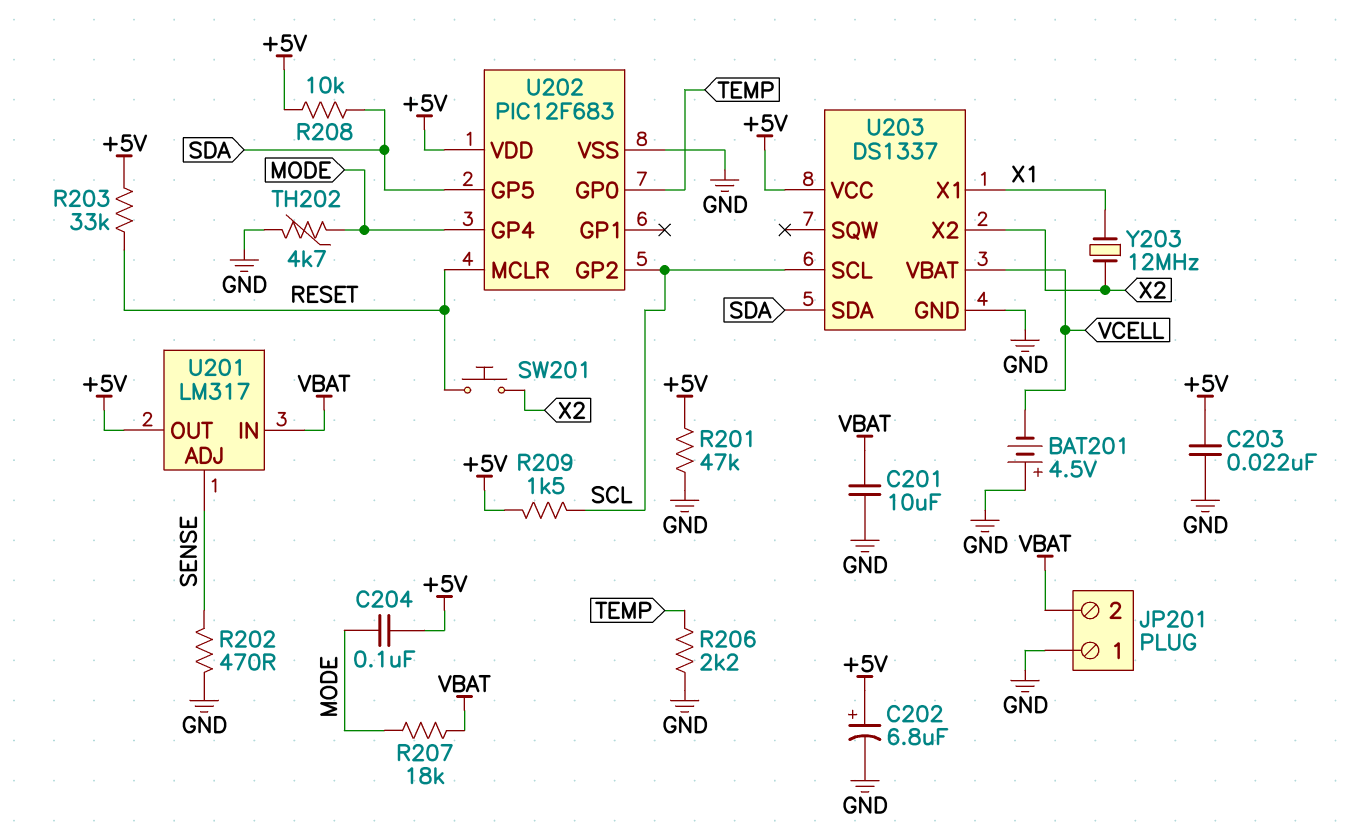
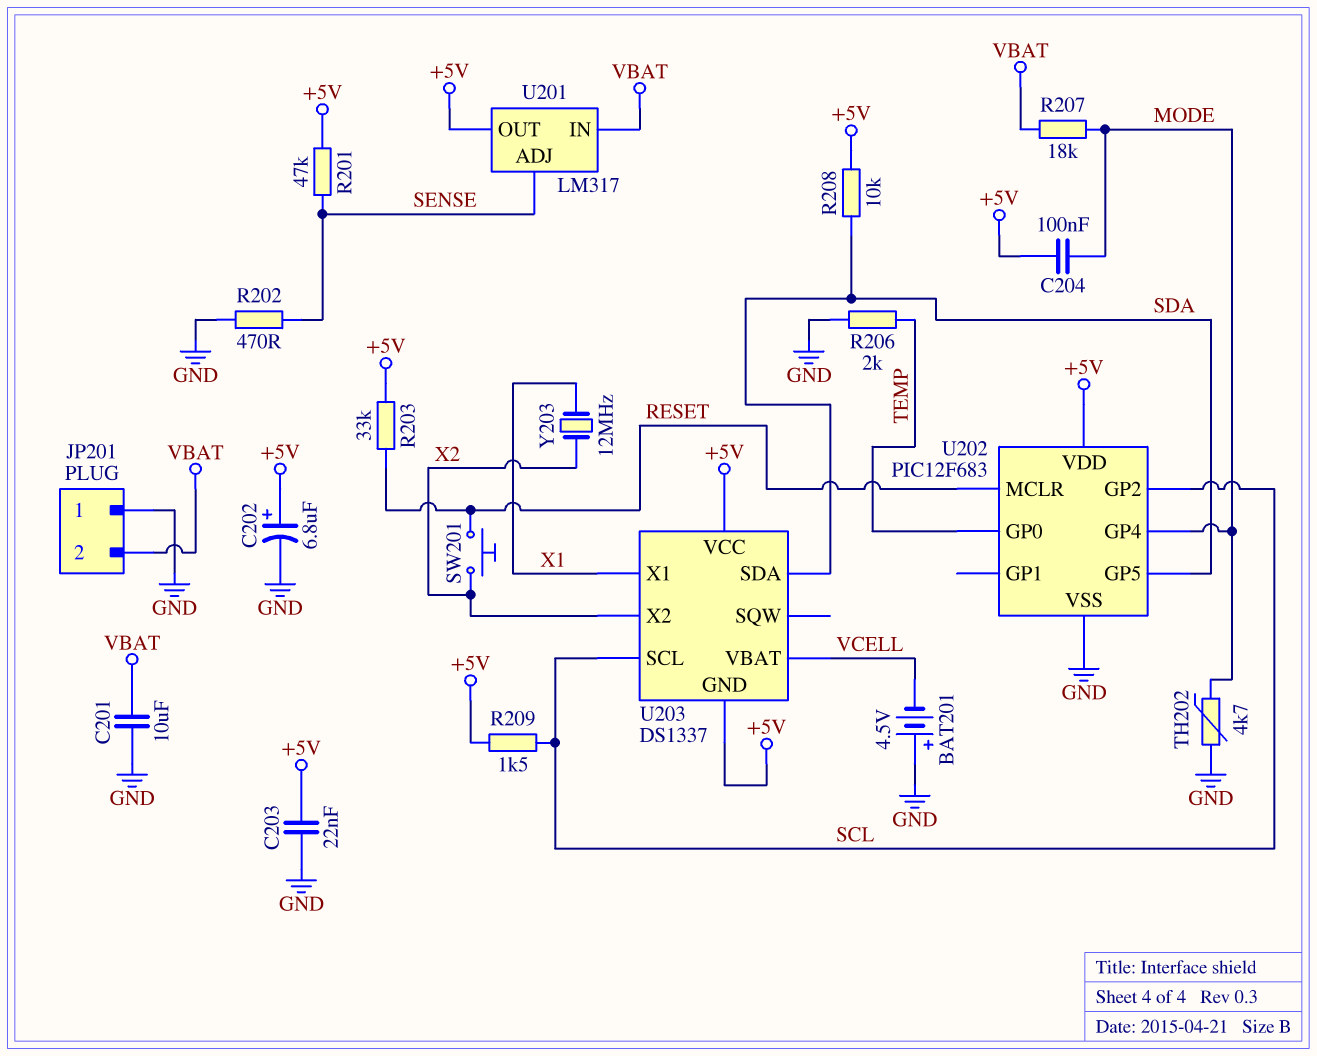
R201: 47k (+5V, GND) -> 47k (+5V, SENSE)
R206: 2.2k (GND, TEMP) -> 2k (GND, TEMP)
U203 pin GND: GND -> +5V

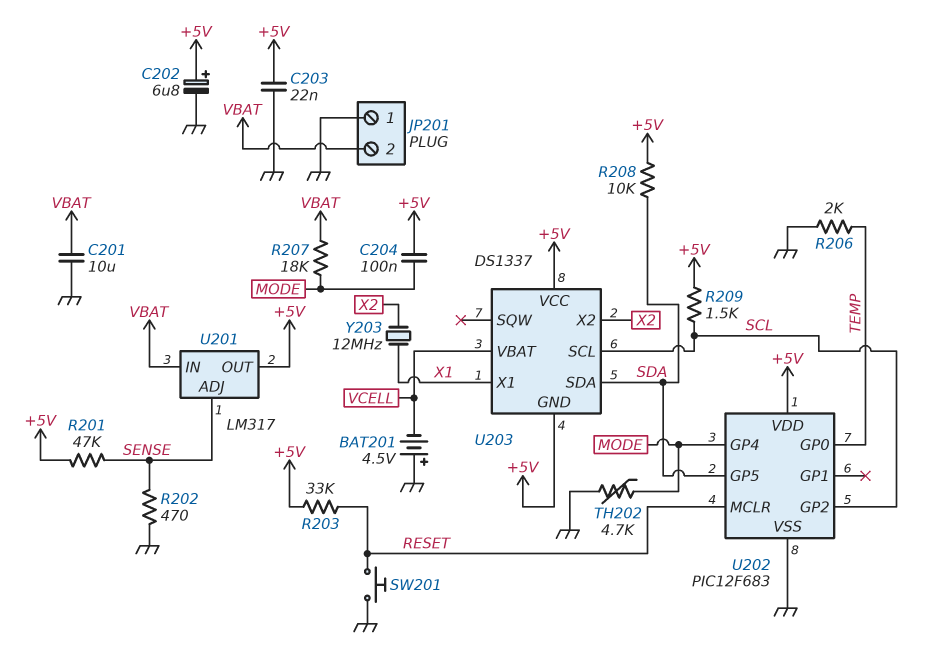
SW201: button (RESET, X2) -> button (GND, RESET)

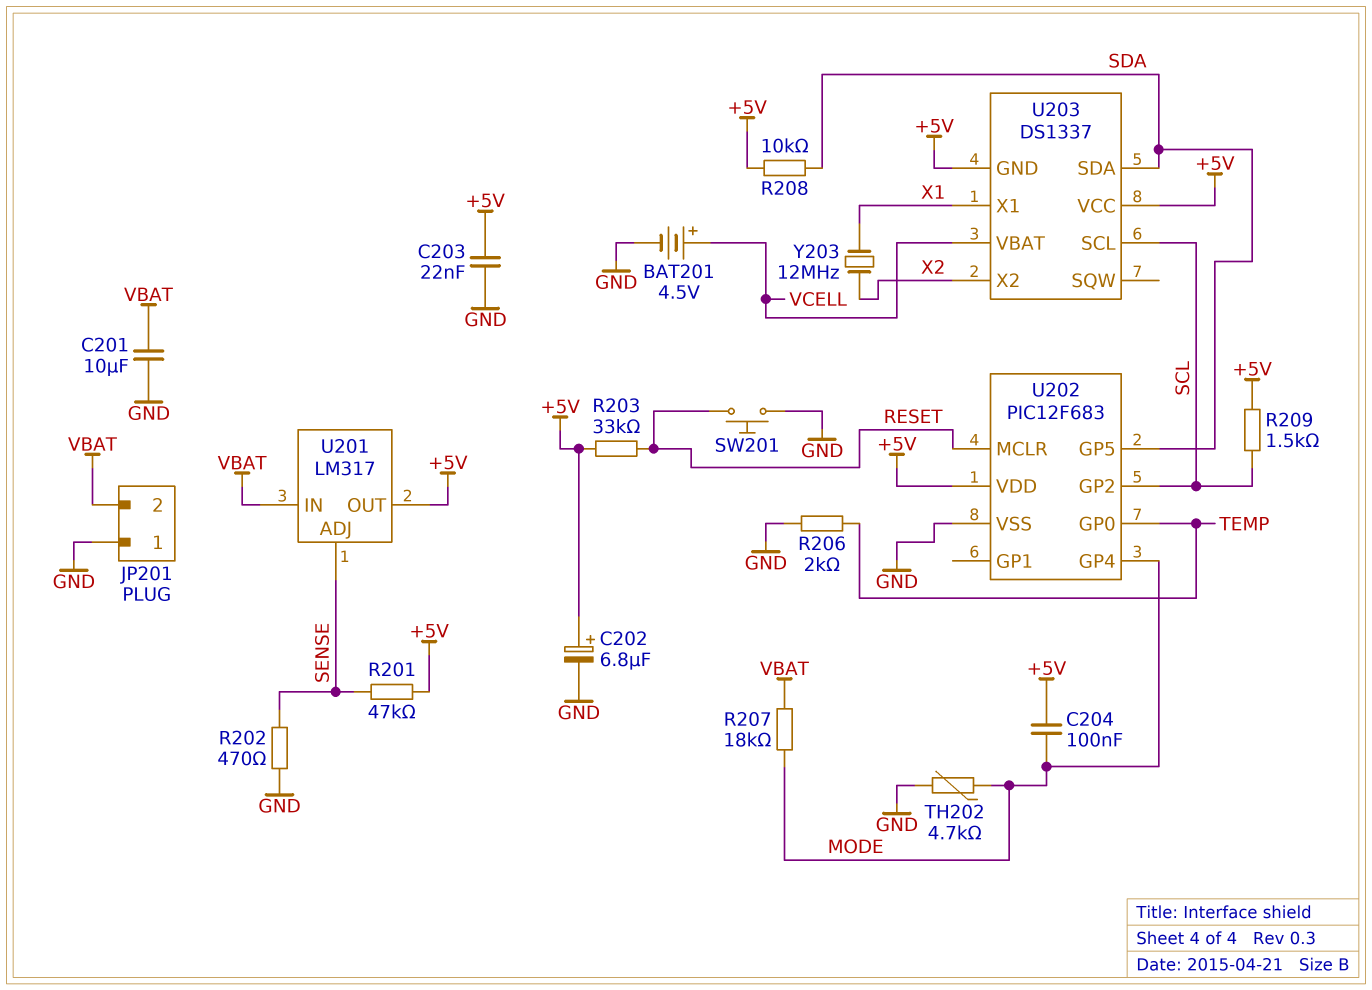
BAT201: 4.5V (plus GND, minus VCELL) -> 4.5V (plus VCELL, minus GND)

